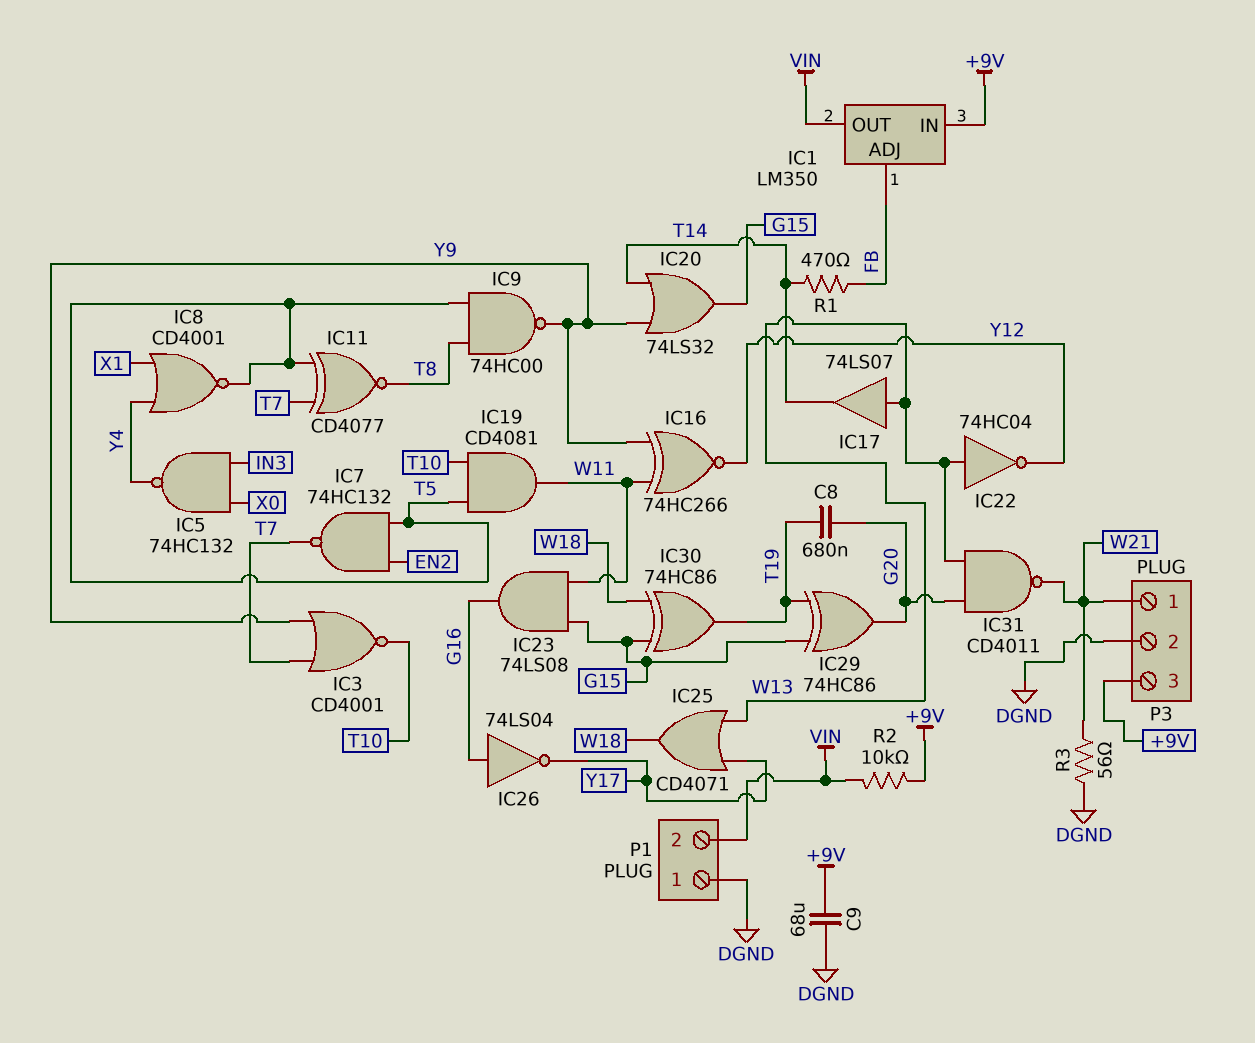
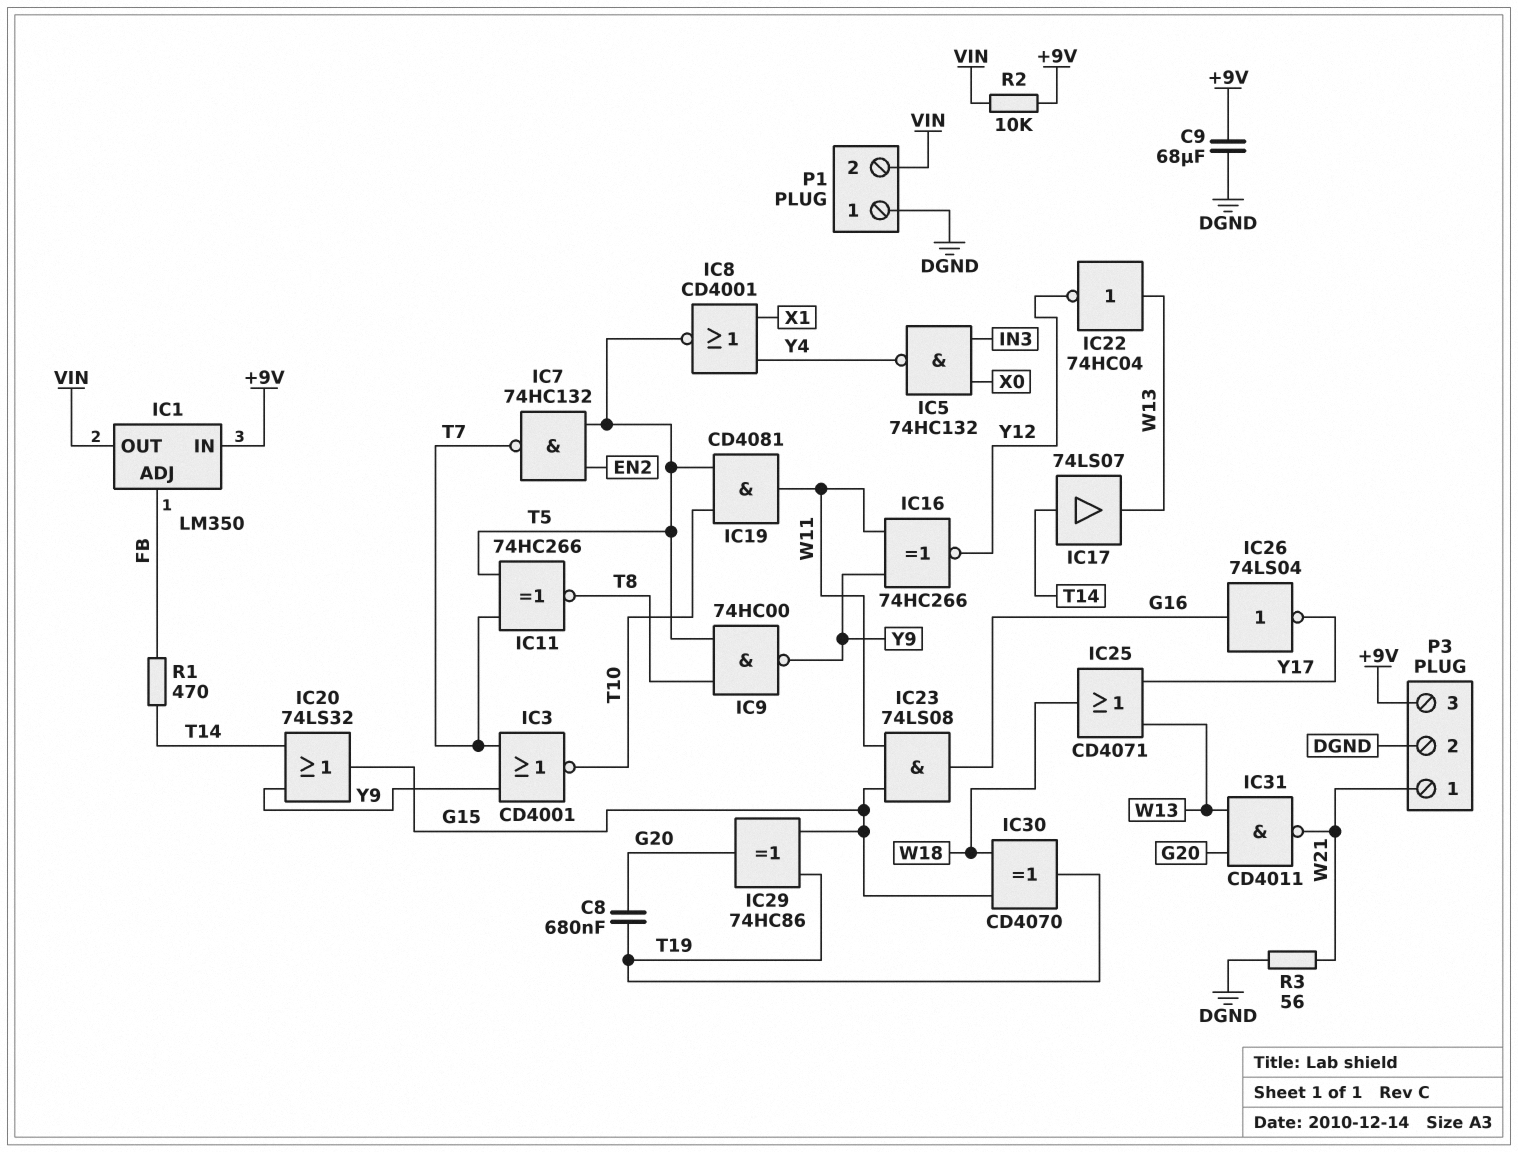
IC11: XNOR CD4077 (in T5, in T7, out T8) -> XNOR 74HC266 (in T5, in T7, out T8)
IC17: buffer 74LS07 (in W13, out T14) -> buffer 74LS07 (in T14, out W13)
IC30: XOR 74HC86 (in G15, in W18, out T19) -> XOR CD4070 (in G15, in W18, out T19)

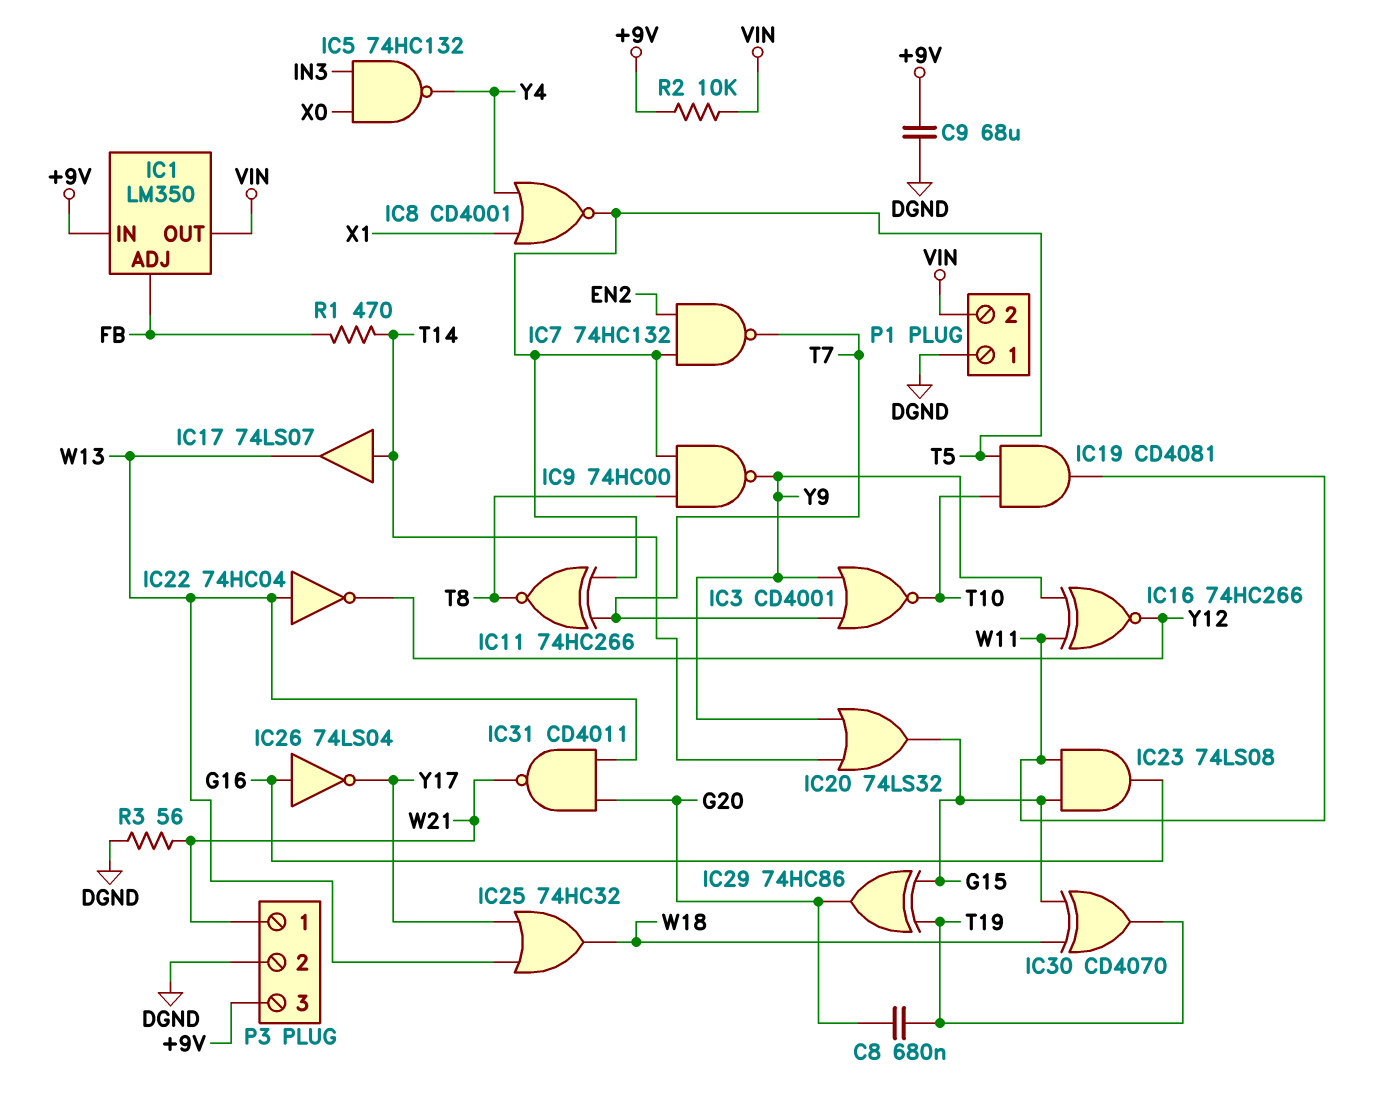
IC25: OR CD4071 (in W13, in Y17, out W18) -> OR 74HC32 (in W13, in Y17, out W18)

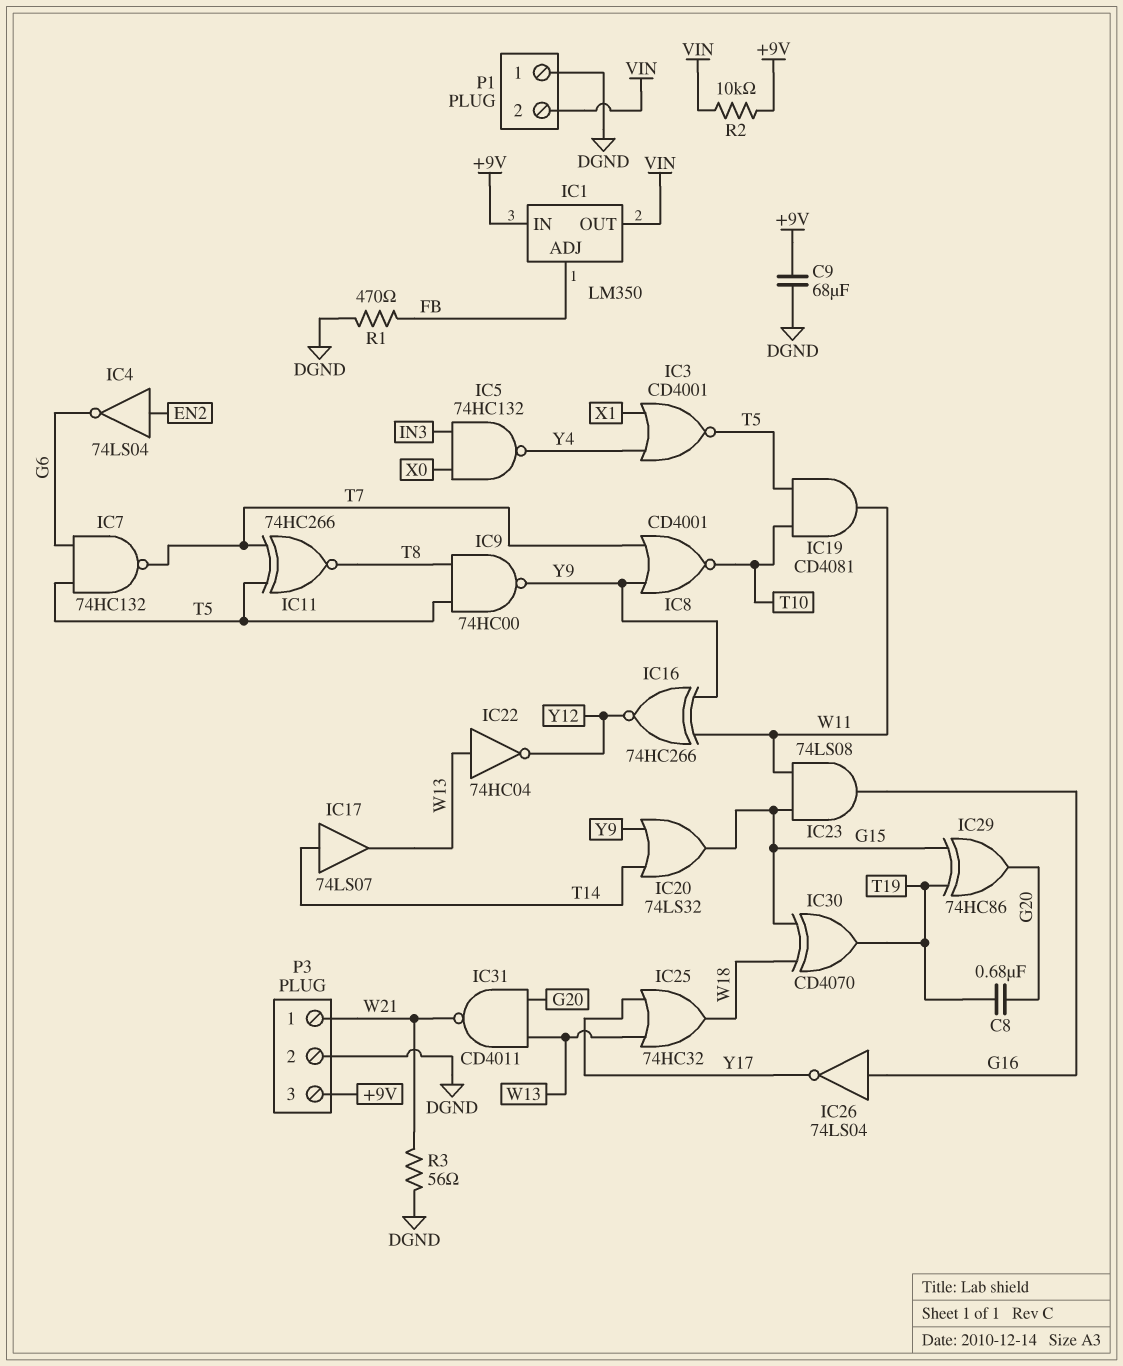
IC3: NOR CD4001 (in T7, in Y9, out T10) -> NOR CD4001 (in X1, in Y4, out T5)
IC4: none -> NOT 74LS04 (in EN2, out G6)
IC7: NAND 74HC132 (in EN2, in T5, out T7) -> NAND 74HC132 (in G6, in T5, out T7)
IC8: NOR CD4001 (in X1, in Y4, out T5) -> NOR CD4001 (in T7, in Y9, out T10)
R1: 470 (FB, T14) -> 470 (DGND, FB)

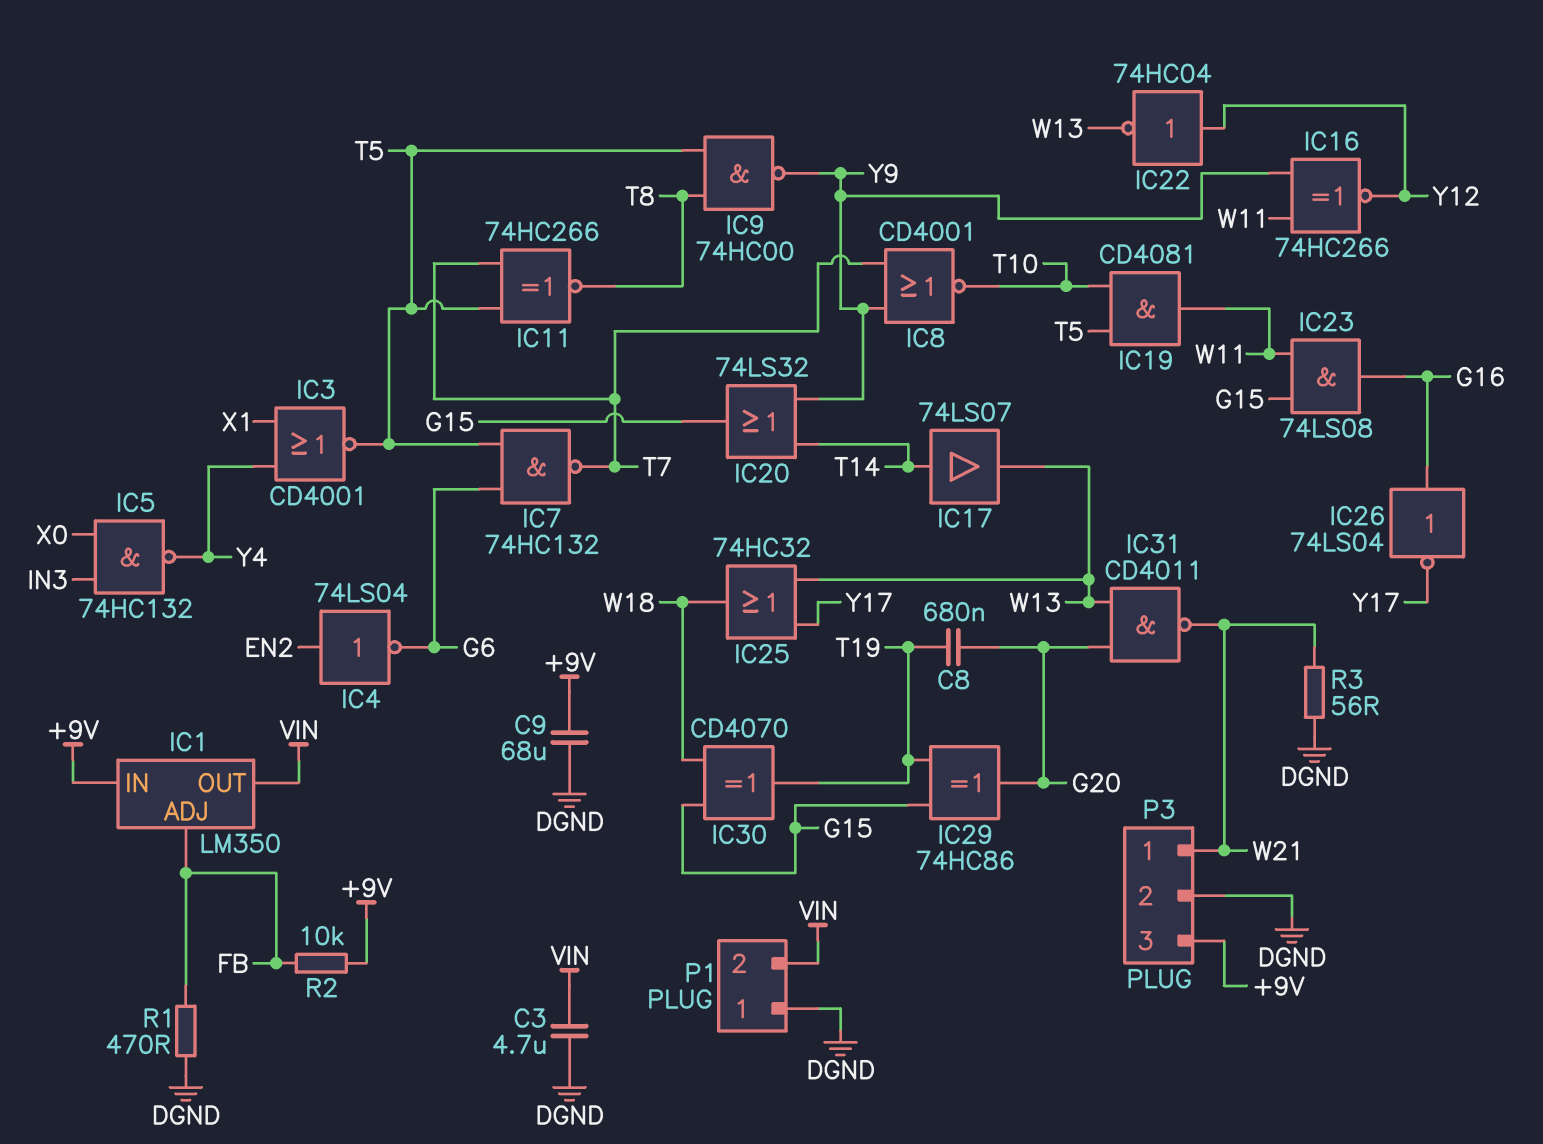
C3: none -> 4.7uF (DGND, VIN)
IC22: NOT 74HC04 (in W13, out Y12) -> NOT 74HC04 (in Y12, out W13)
R2: 10k (+9V, VIN) -> 10k (+9V, FB)

